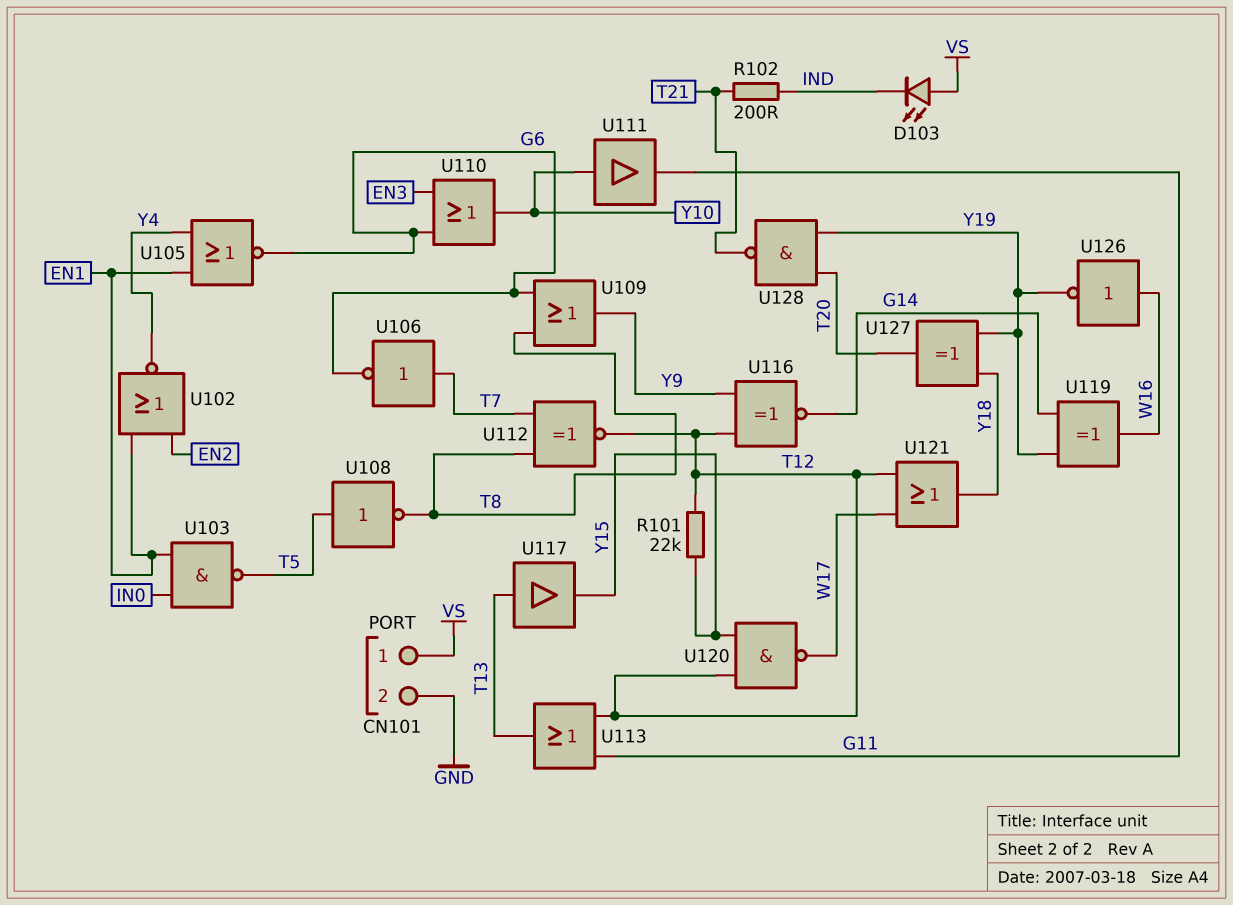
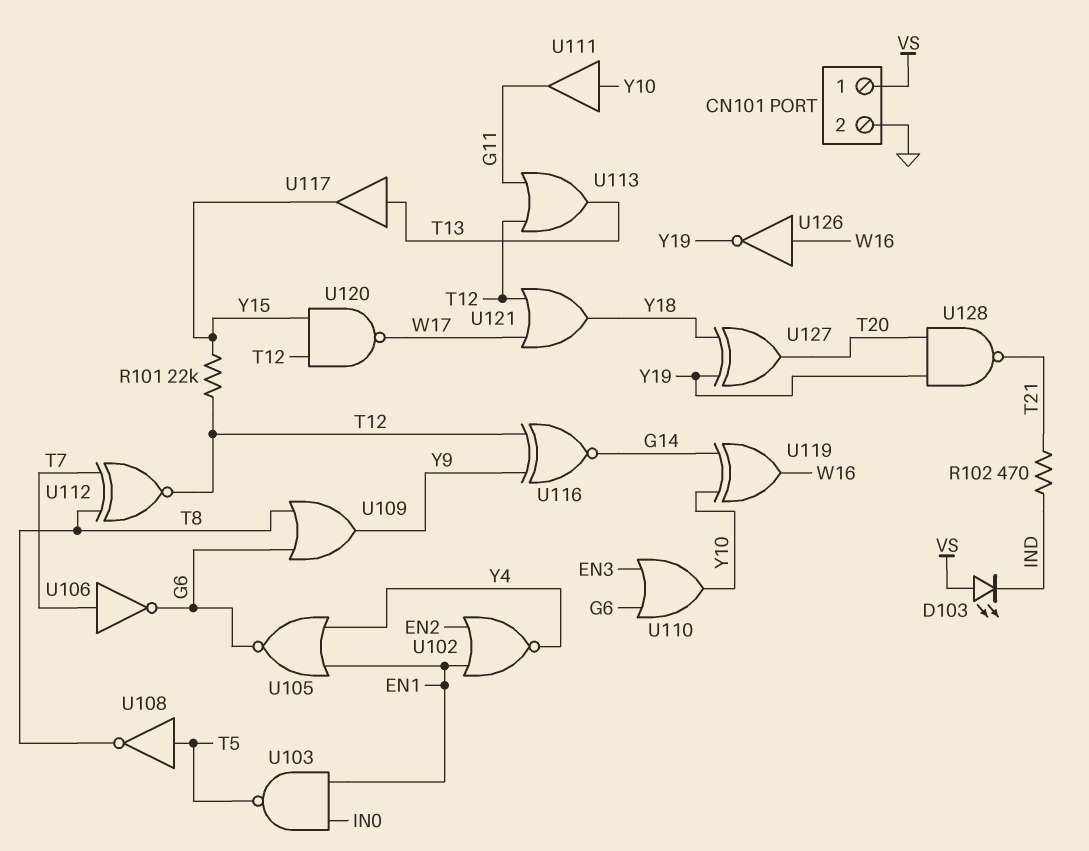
R102: 200 (IND, T21) -> 470 (IND, T21)
U119: XOR (in G14, in Y19, out W16) -> XOR (in G14, in Y10, out W16)

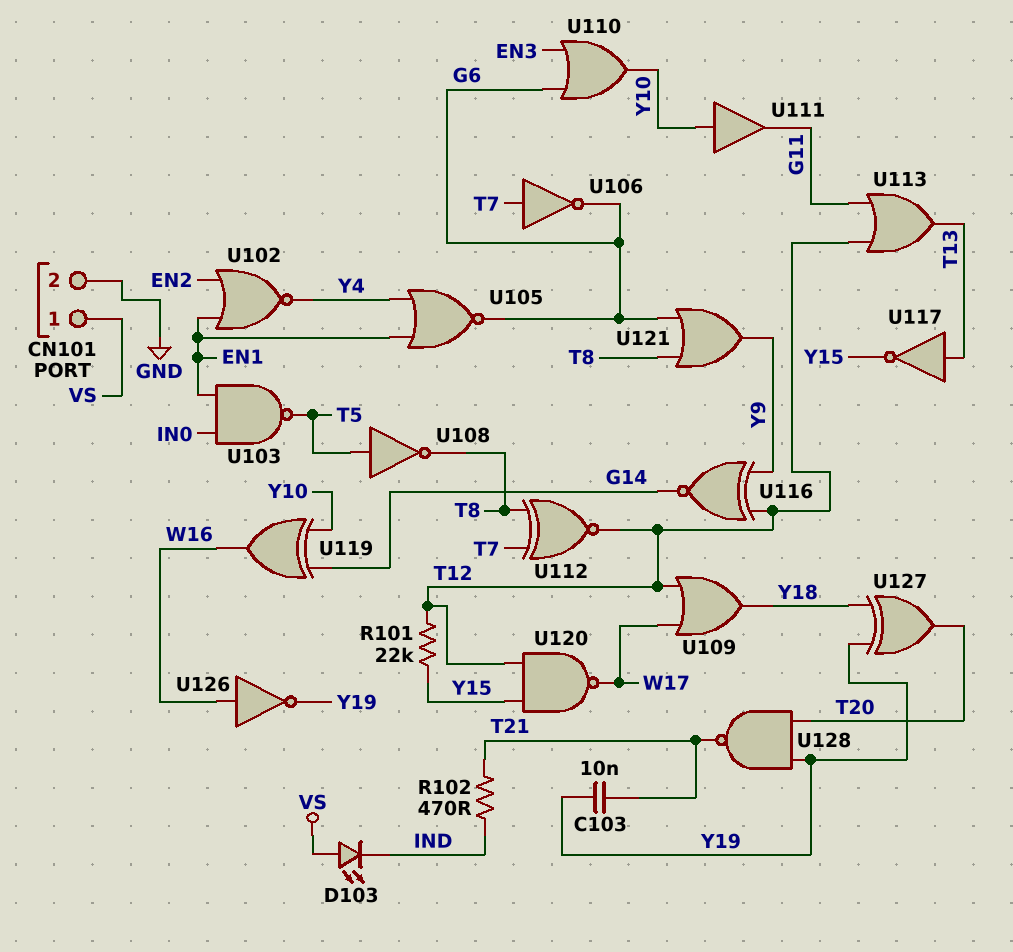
C103: none -> 10nF (T21, Y19)
U109: OR (in G6, in T8, out Y9) -> OR (in T12, in W17, out Y18)
U117: buffer (in T13, out Y15) -> NOT (in T13, out Y15)
U121: OR (in T12, in W17, out Y18) -> OR (in G6, in T8, out Y9)

